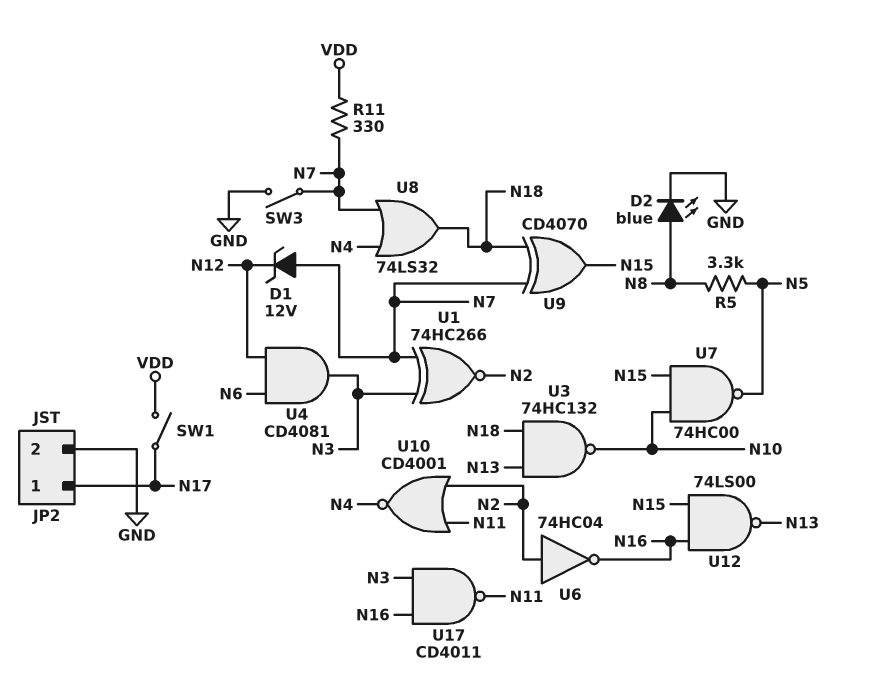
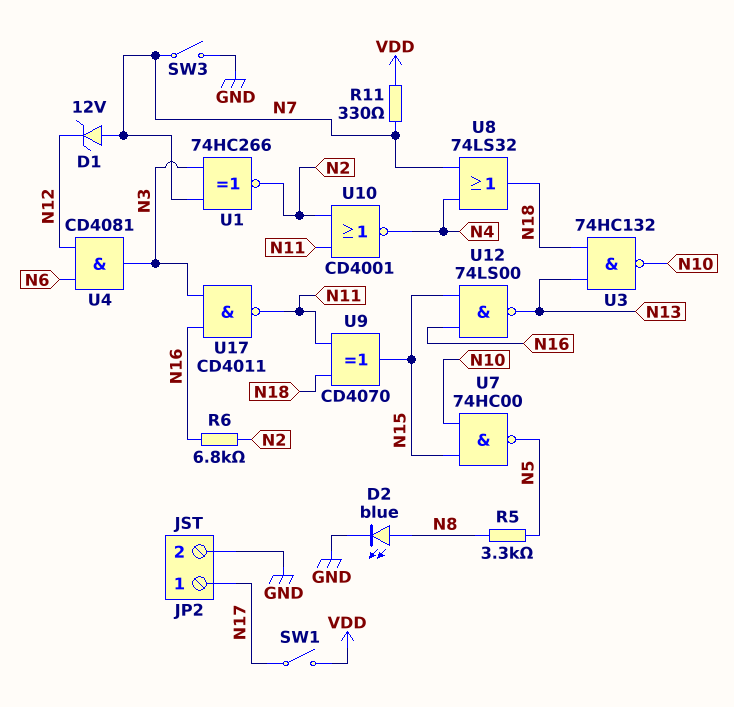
R6: none -> 6.8k (N2, N16)
U6: NOT 74HC04 (in N2, out N16) -> none
U9: XOR CD4070 (in N7, in N18, out N15) -> XOR CD4070 (in N11, in N18, out N15)

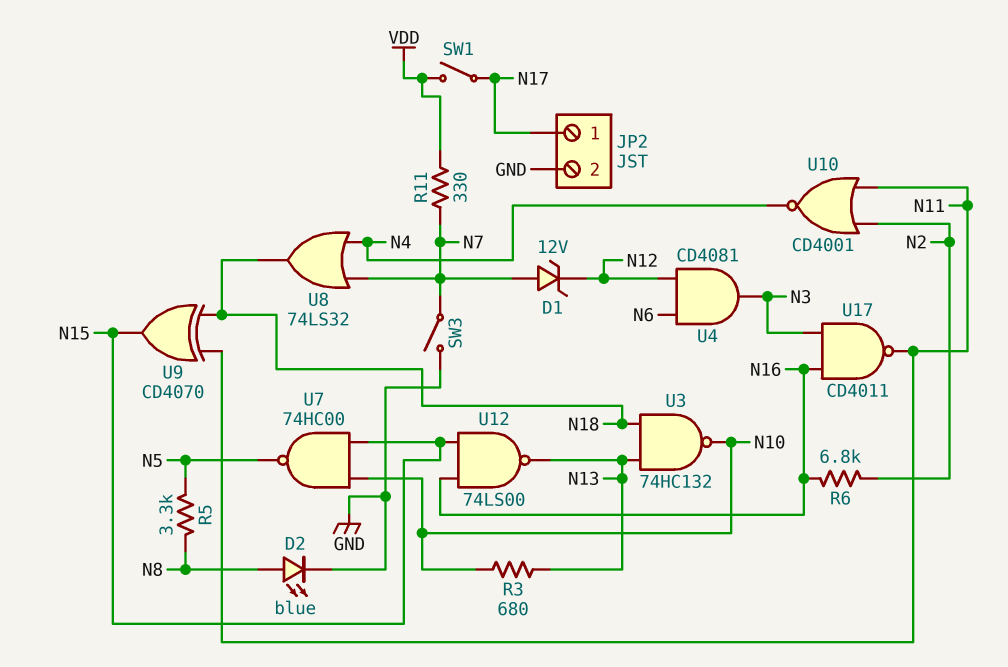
R3: none -> 680 (N10, N13)
U1: XNOR 74HC266 (in N3, in N7, out N2) -> none

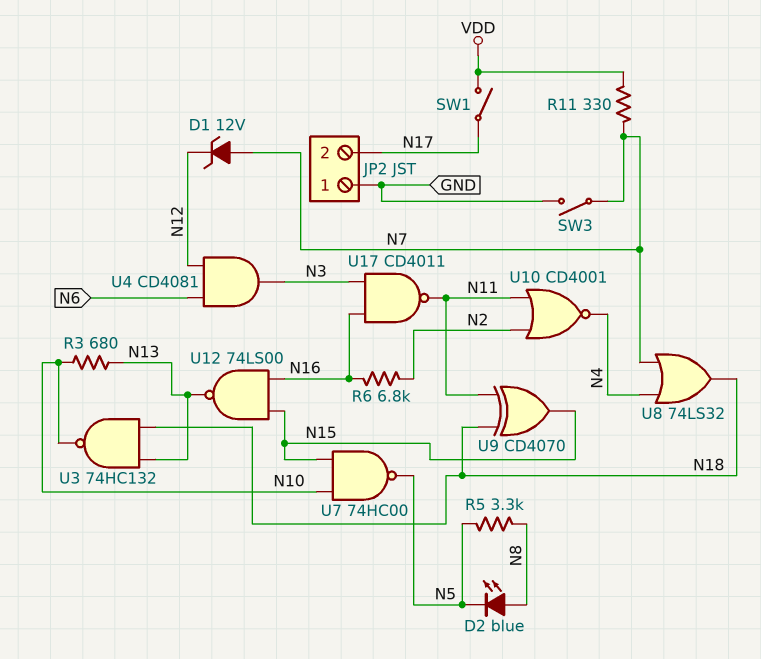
D2: LED blue (A N8, K GND) -> LED blue (A N8, K N5)
JP2 pin 1: N17 -> GND
JP2 pin 2: GND -> N17

